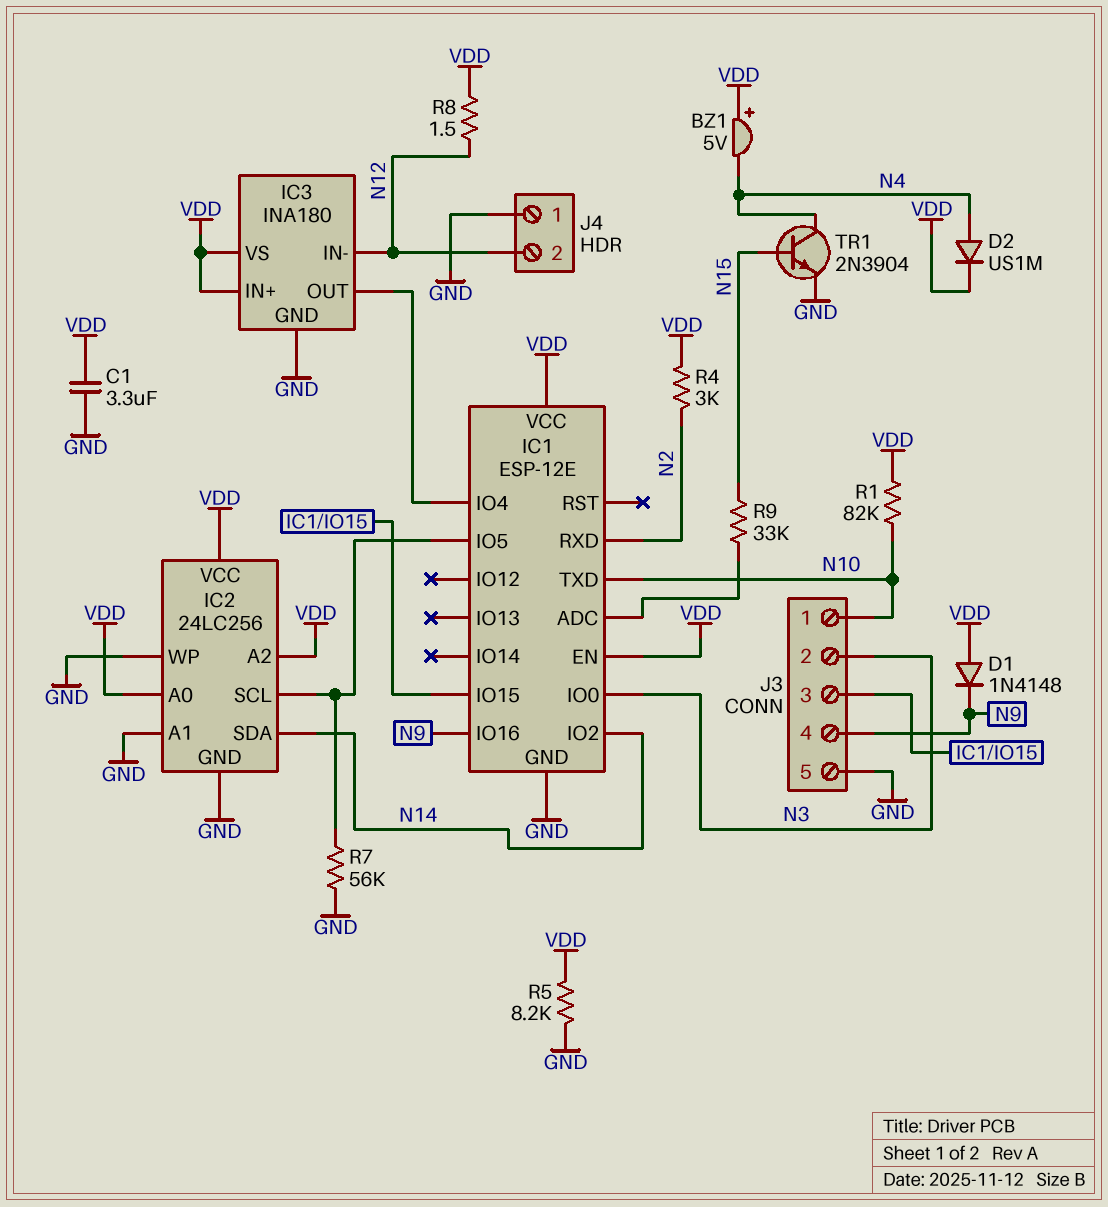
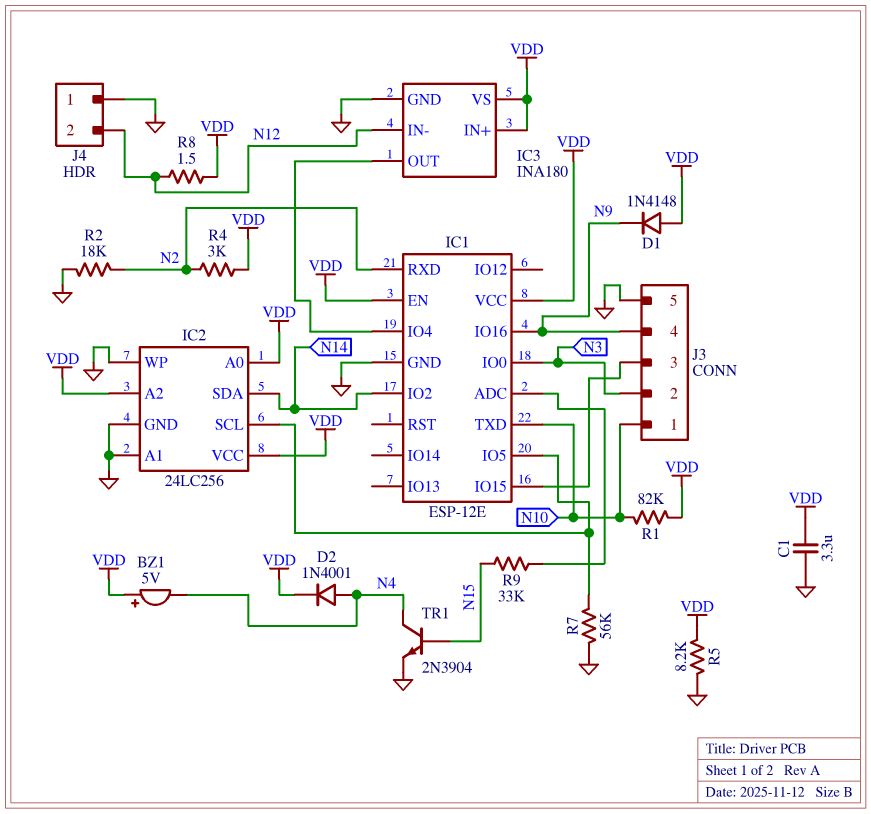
D2: diode US1M (A N4, K VDD) -> diode 1N4001 (A N4, K VDD)
R2: none -> 18k (GND, N2)

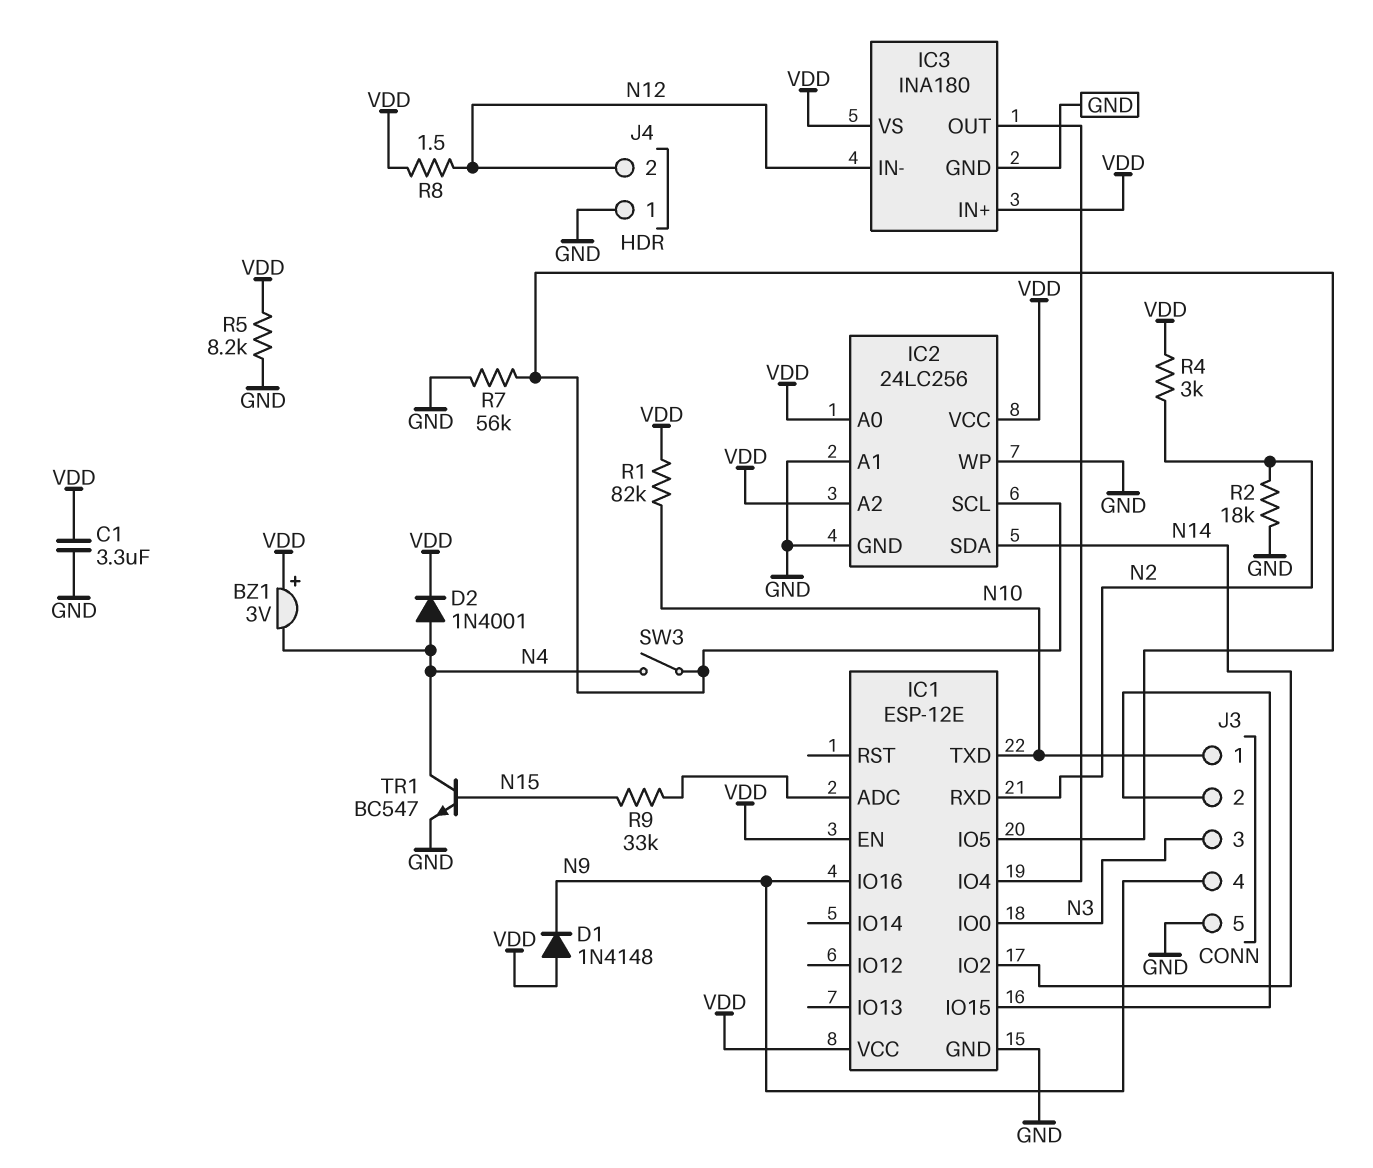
BZ1: buzzer 5V (plus VDD, minus N4) -> buzzer 3V (plus VDD, minus N4)
J3 pin 2: N3 -> IC1/IO15
J3 pin 3: IC1/IO15 -> N3
SW3: none -> switch (IC1/IO5, N4)
TR1: NPN 2N3904 (B N15, C N4, E GND) -> NPN BC547 (B N15, C N4, E GND)

